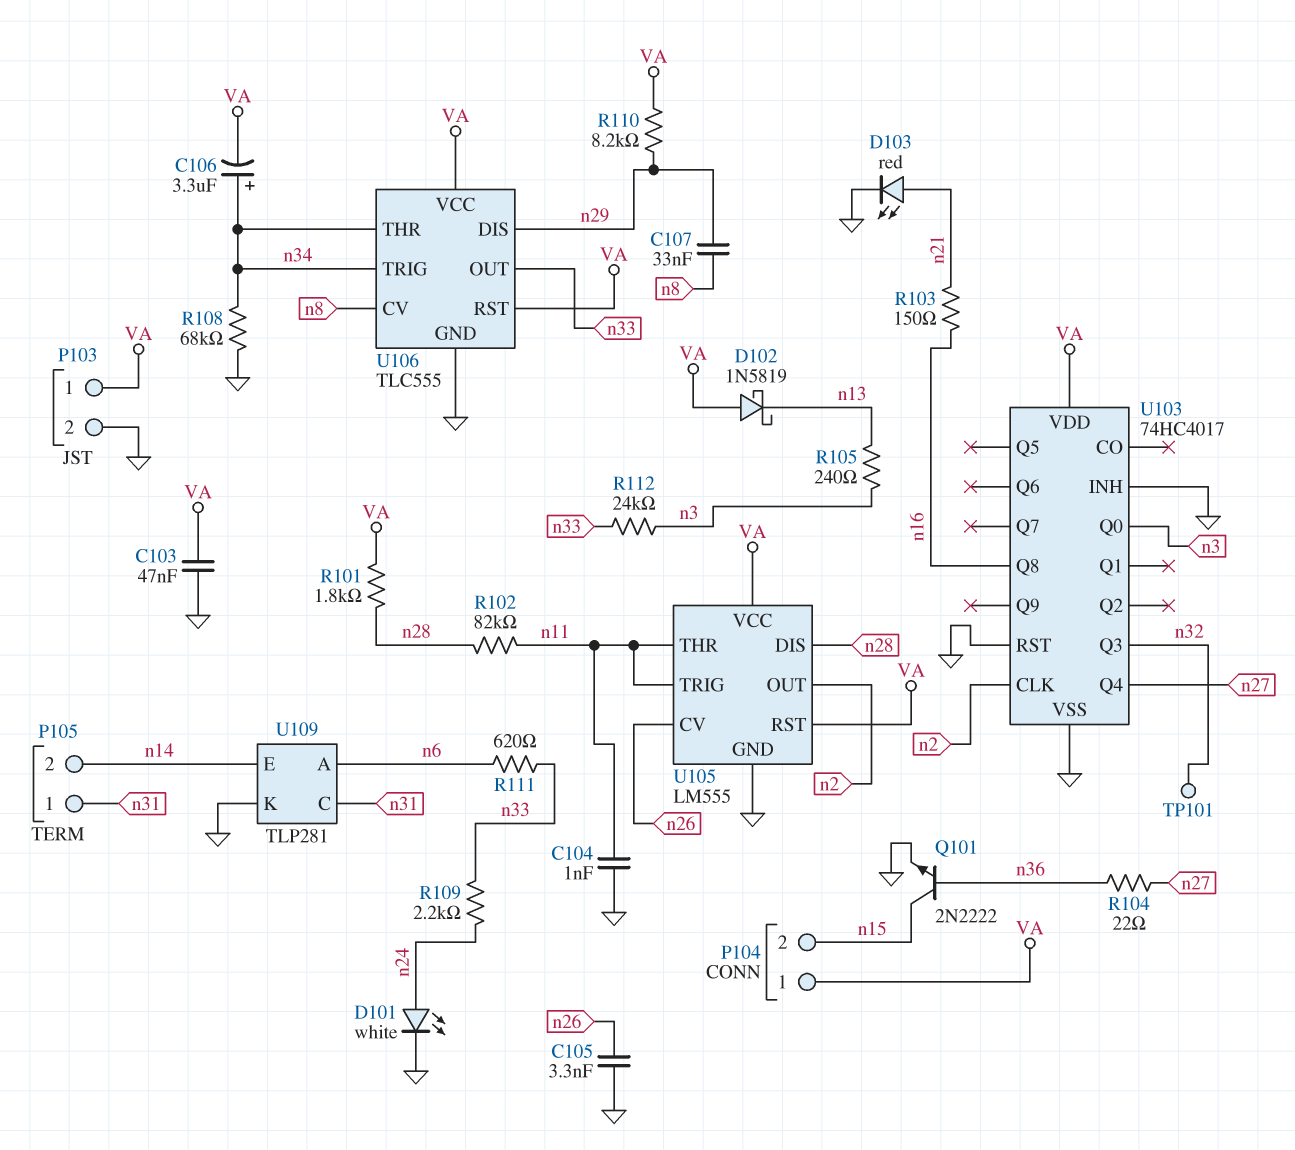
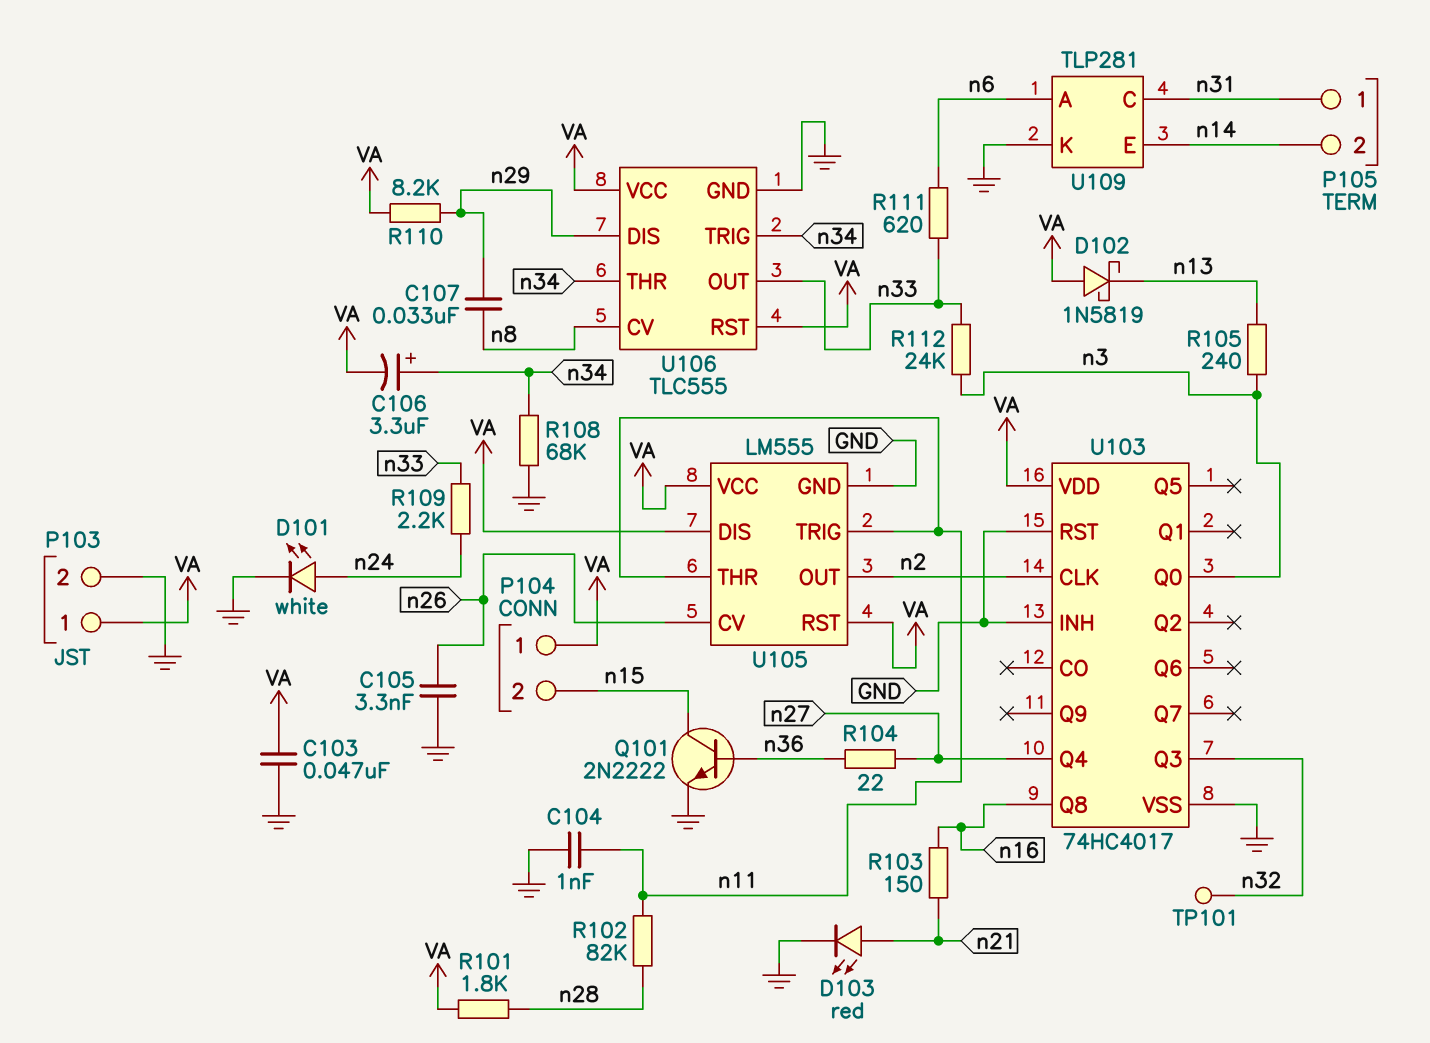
U105 pin DIS: n28 -> VA

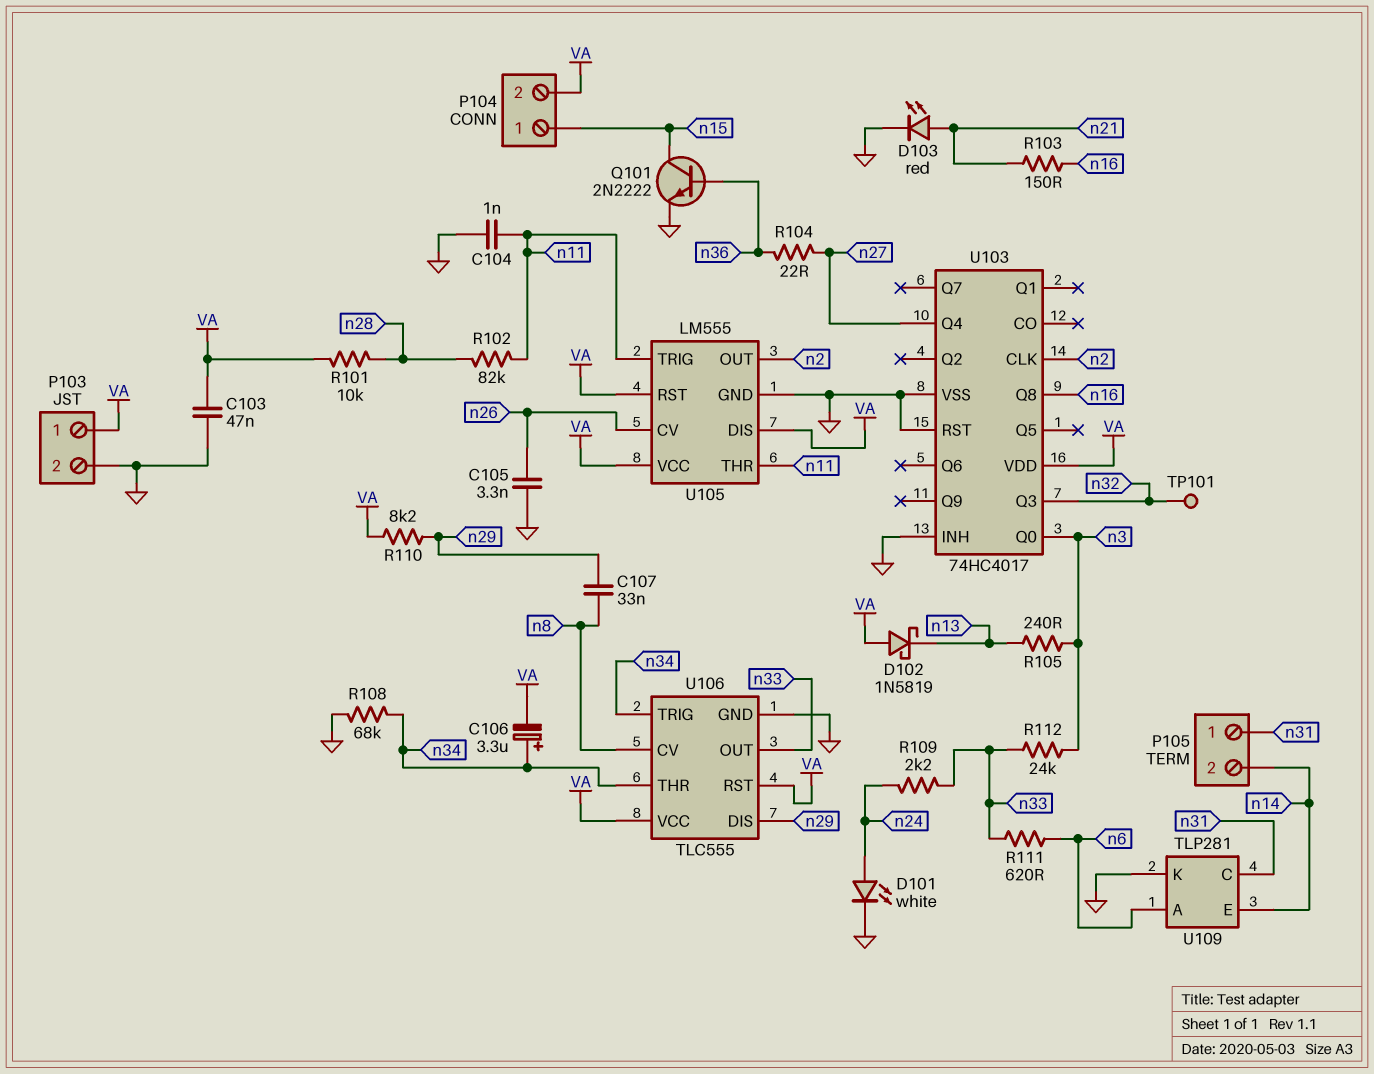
P104 pin 1: VA -> n15
P104 pin 2: n15 -> VA
R101: 1.8k (VA, n28) -> 10k (VA, n28)

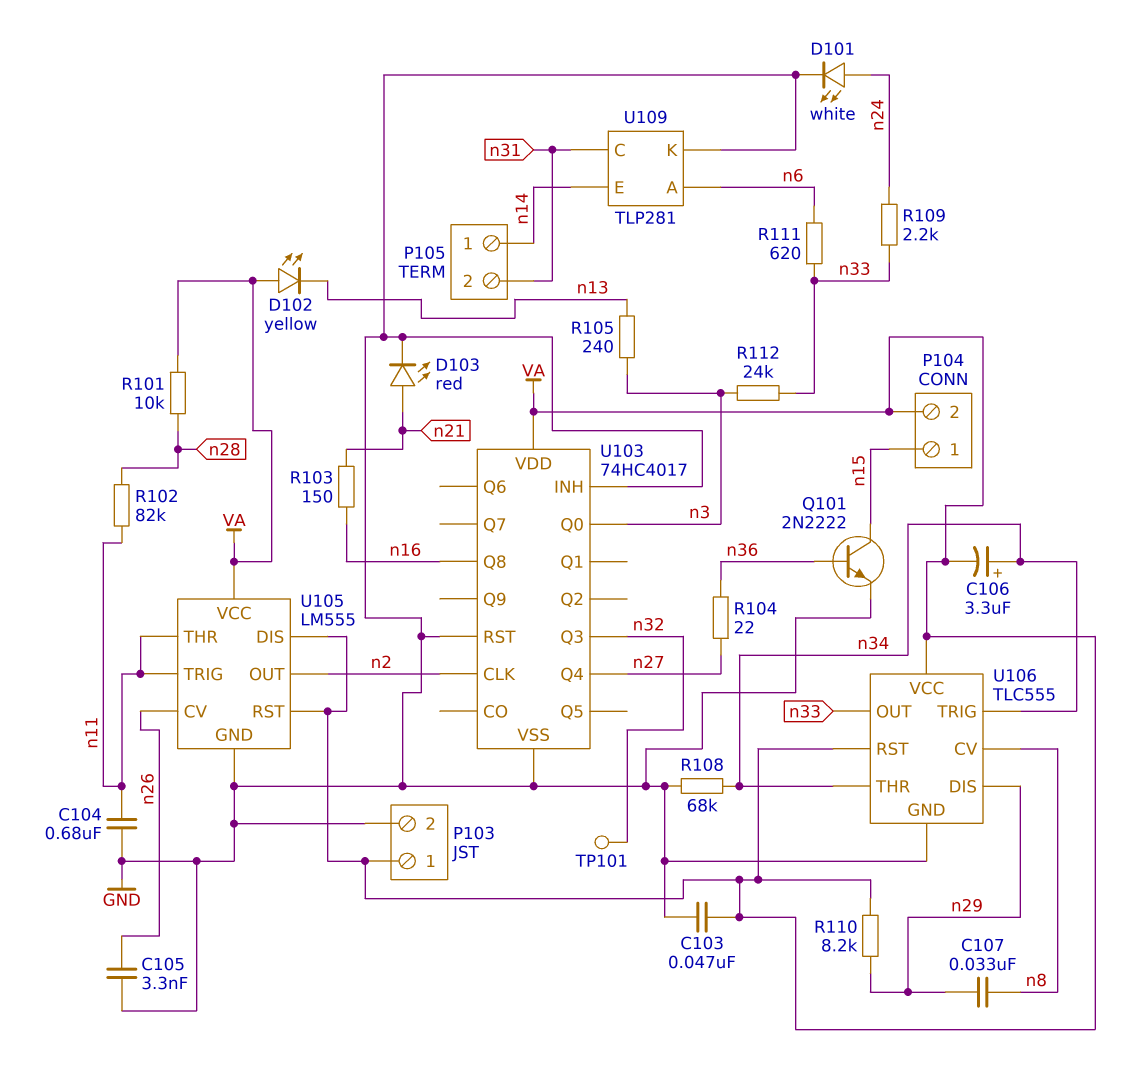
C104: 1nF (GND, n11) -> 680nF (GND, n11)
D102: schottky 1N5819 (A VA, K n13) -> LED yellow (A VA, K n13)
P105 pin 1: n31 -> n14
P105 pin 2: n14 -> n31

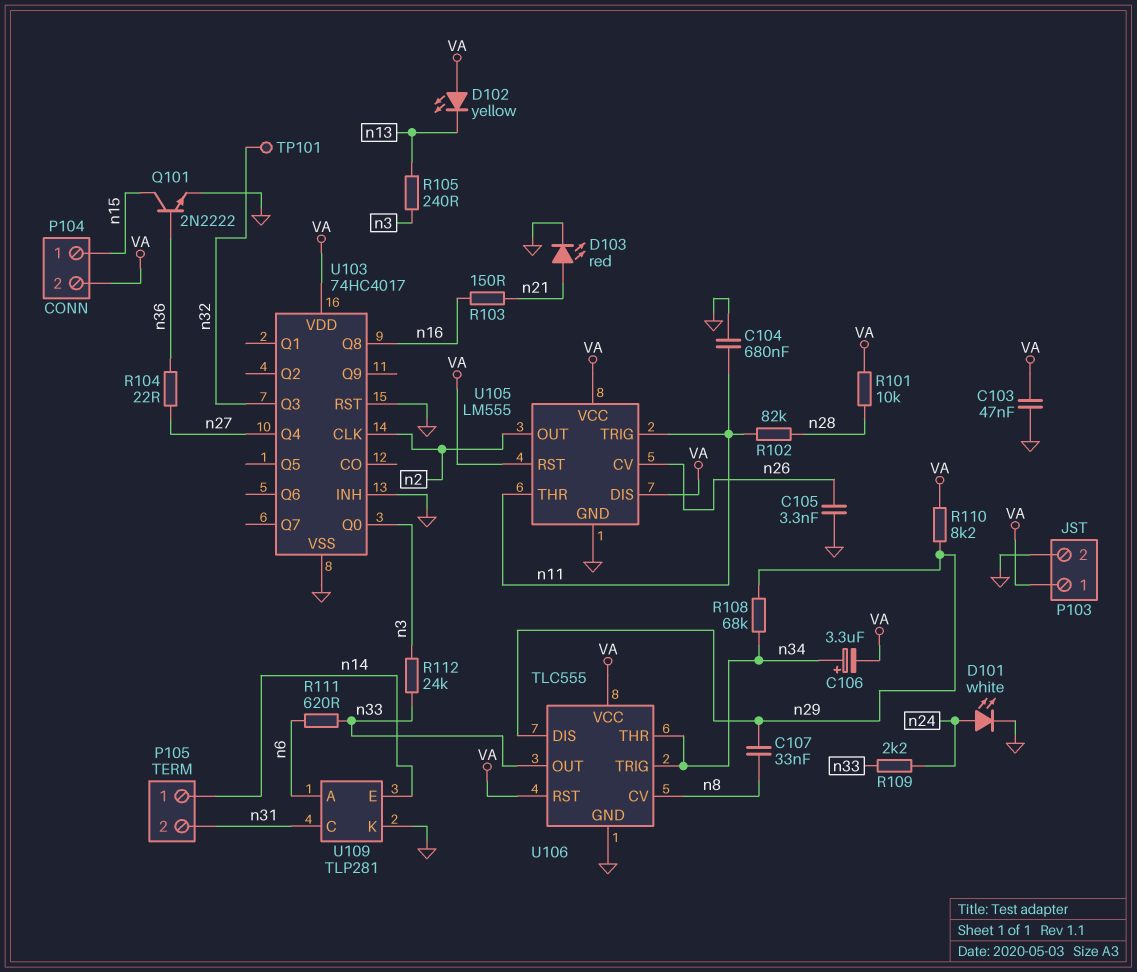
R108: 68k (GND, n34) -> 68k (n29, n34)

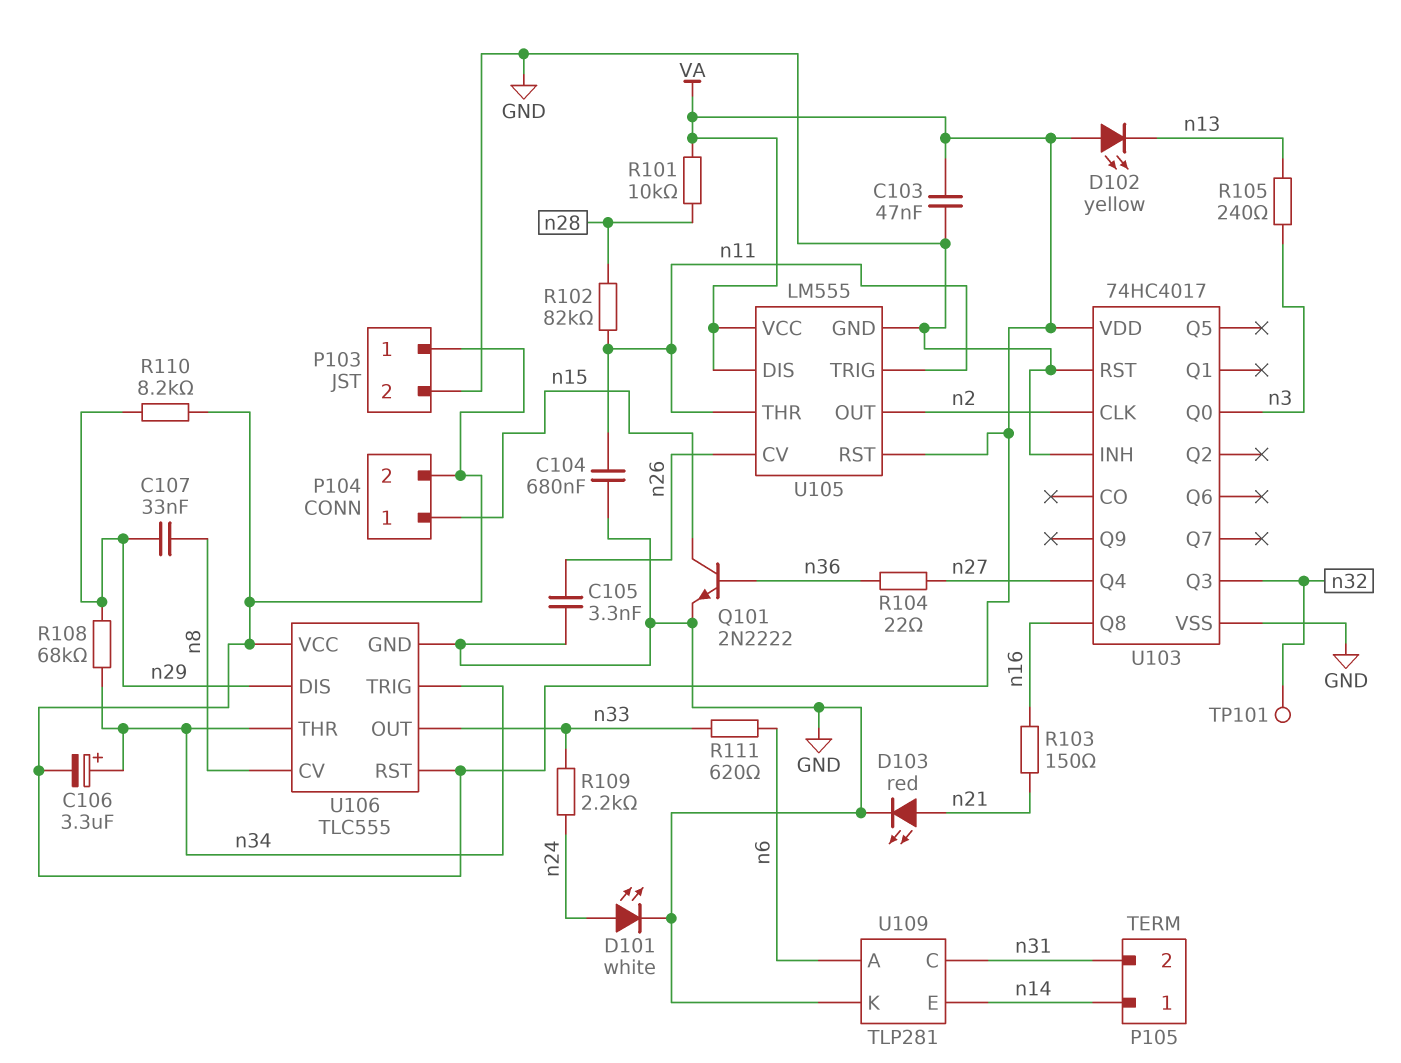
R112: 24k (n3, n33) -> none

